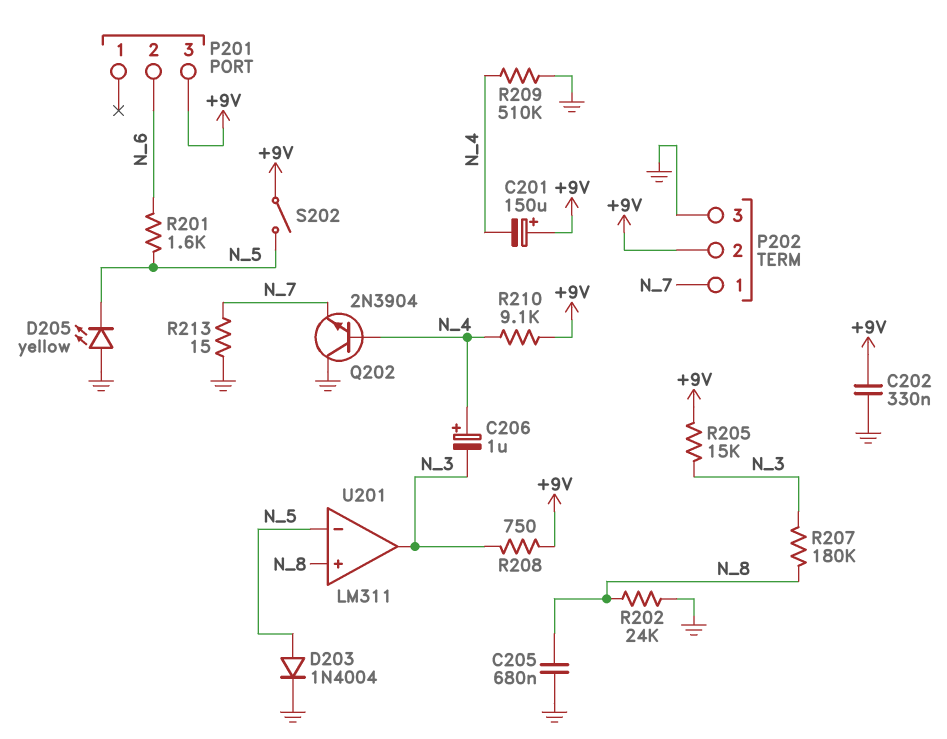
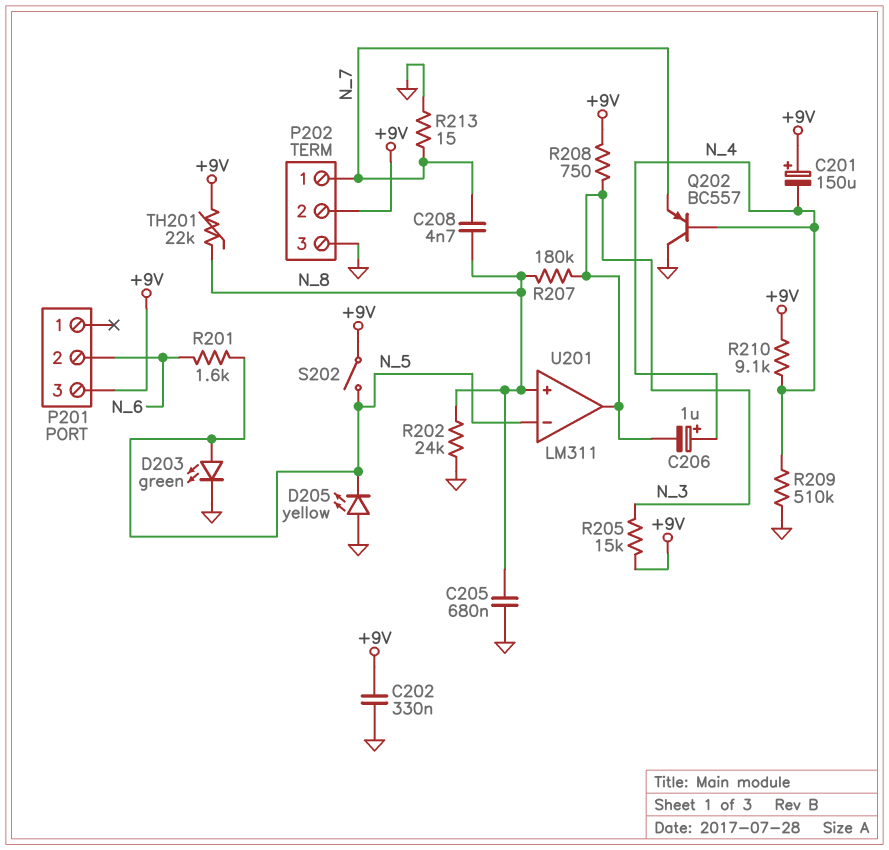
C208: none -> 4.7nF (N_7, N_8)
D203: diode 1N4004 (A N_5, K GND) -> LED green (A N_5, K GND)
Q202: NPN 2N3904 (B N_4, C GND, E N_7) -> PNP BC557 (B N_4, C GND, E N_7)
TH201: none -> 22k (+9V, N_8)

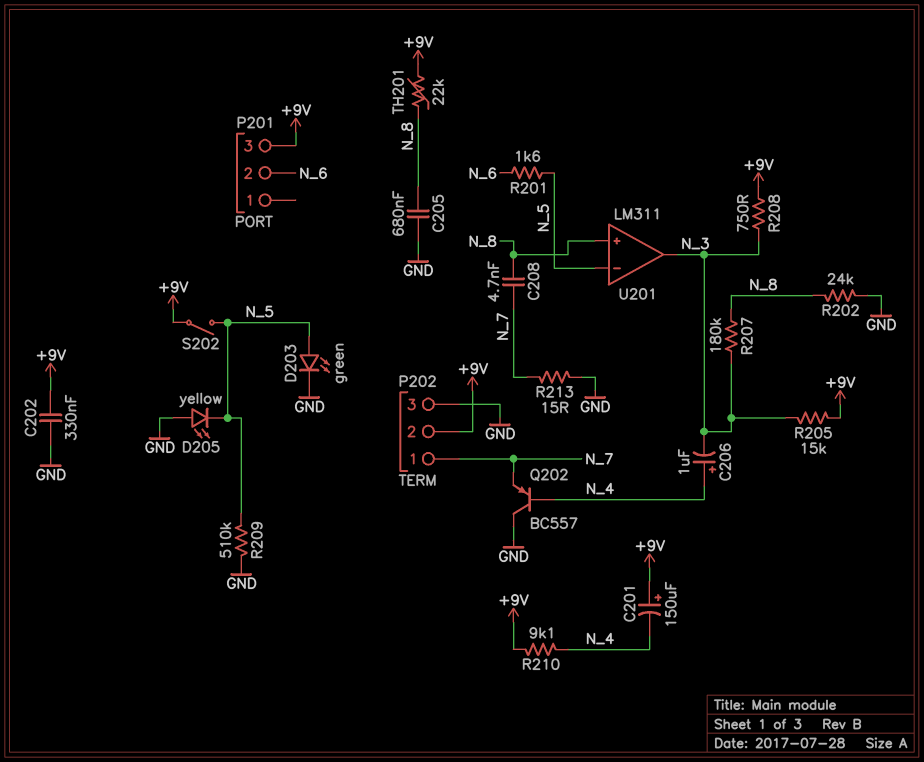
R209: 510k (GND, N_4) -> 510k (GND, N_5)

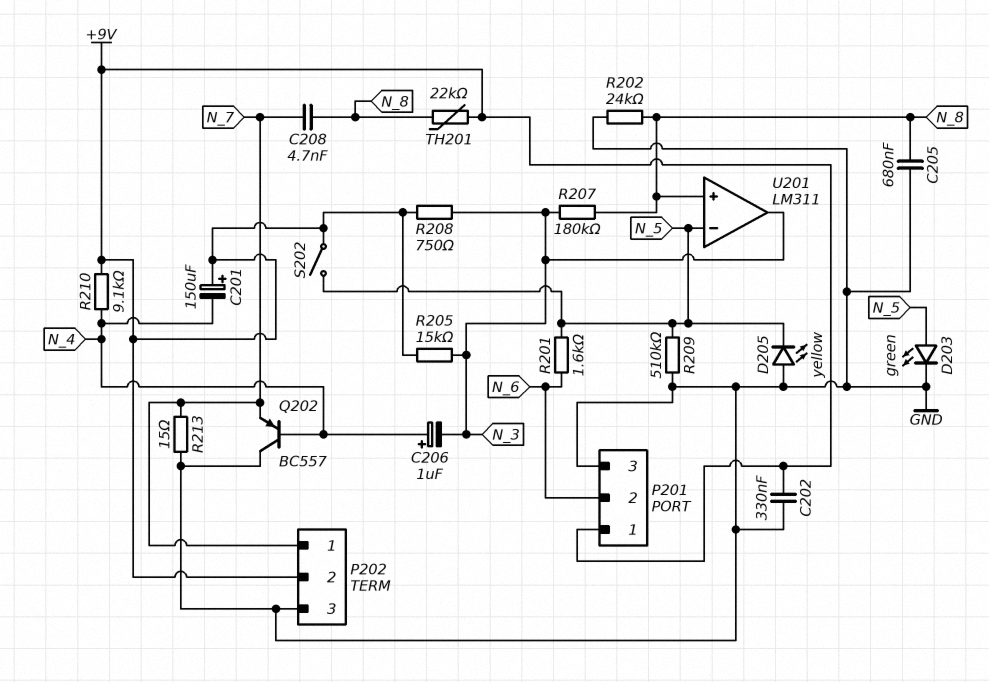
P201 pin 1: none -> +9V
P201 pin 3: +9V -> GND

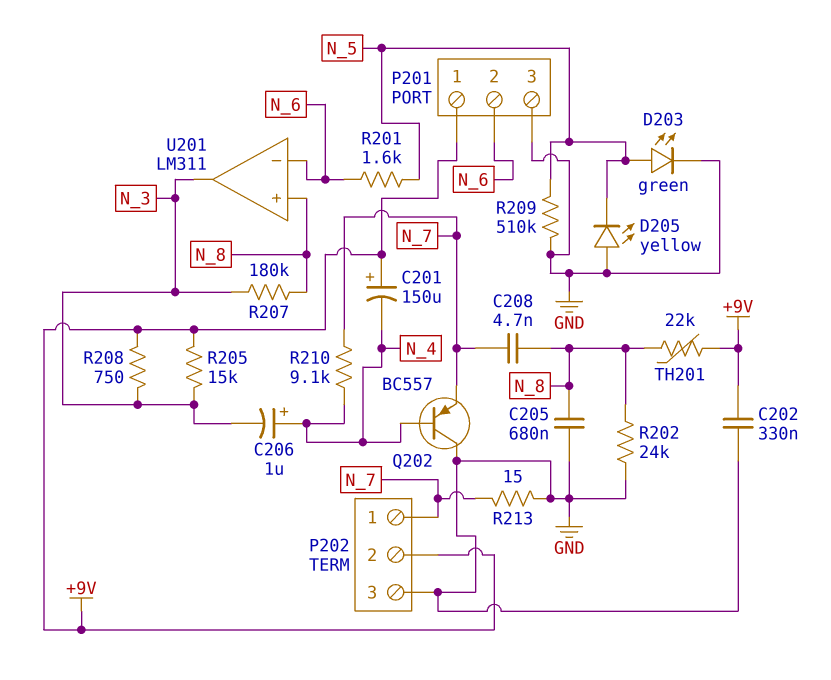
R210: 9.1k (+9V, N_4) -> 9.1k (N_4, N_7)
S202: switch (+9V, N_5) -> none
U201 pin in-: N_5 -> N_6

